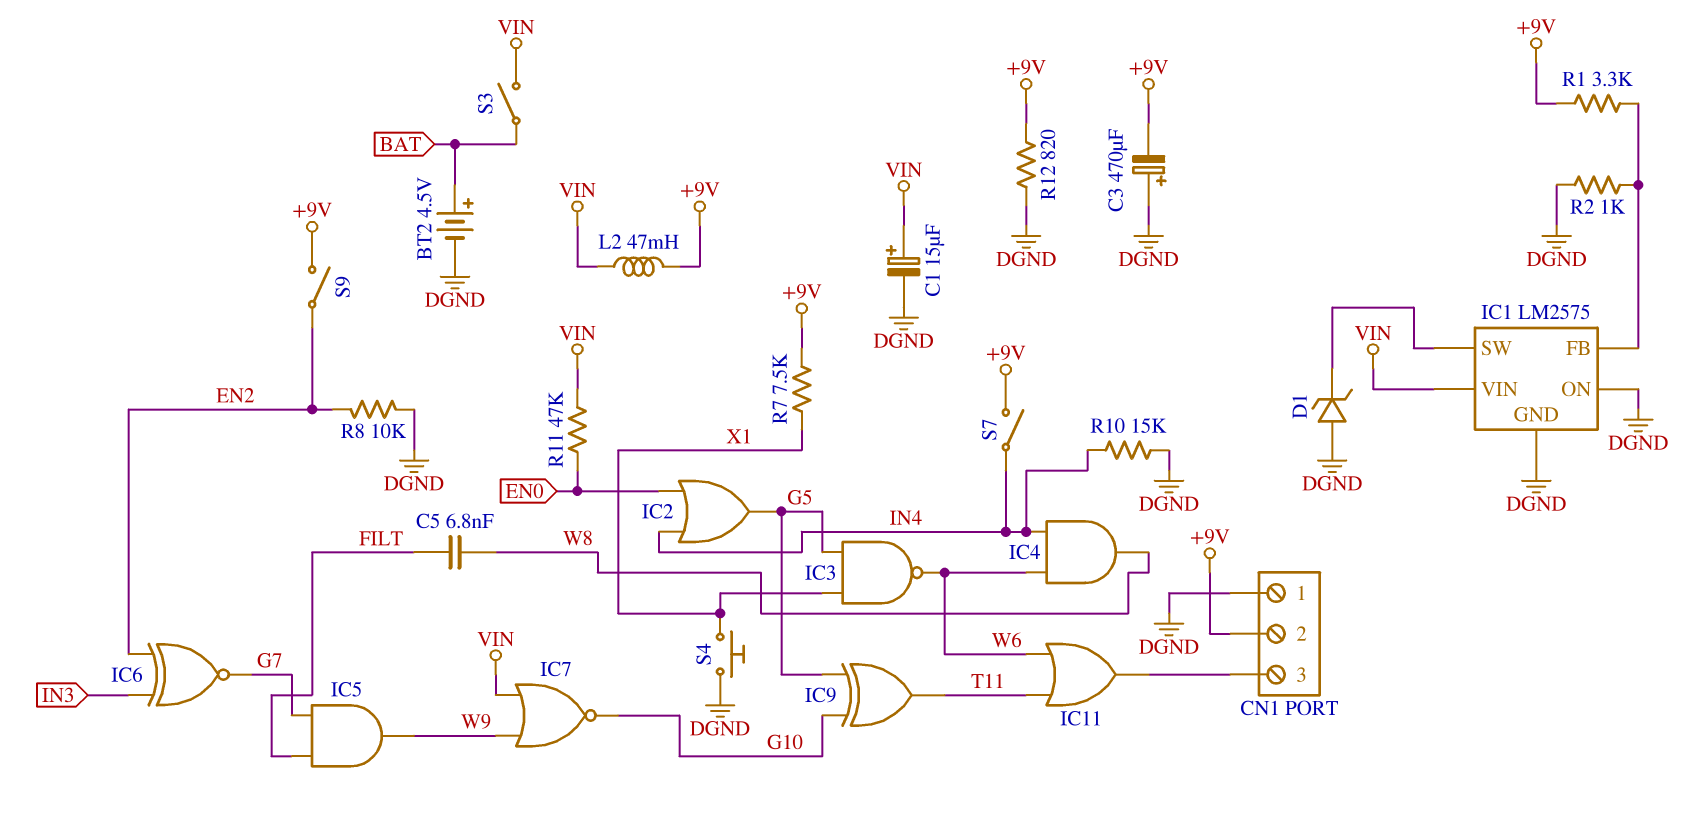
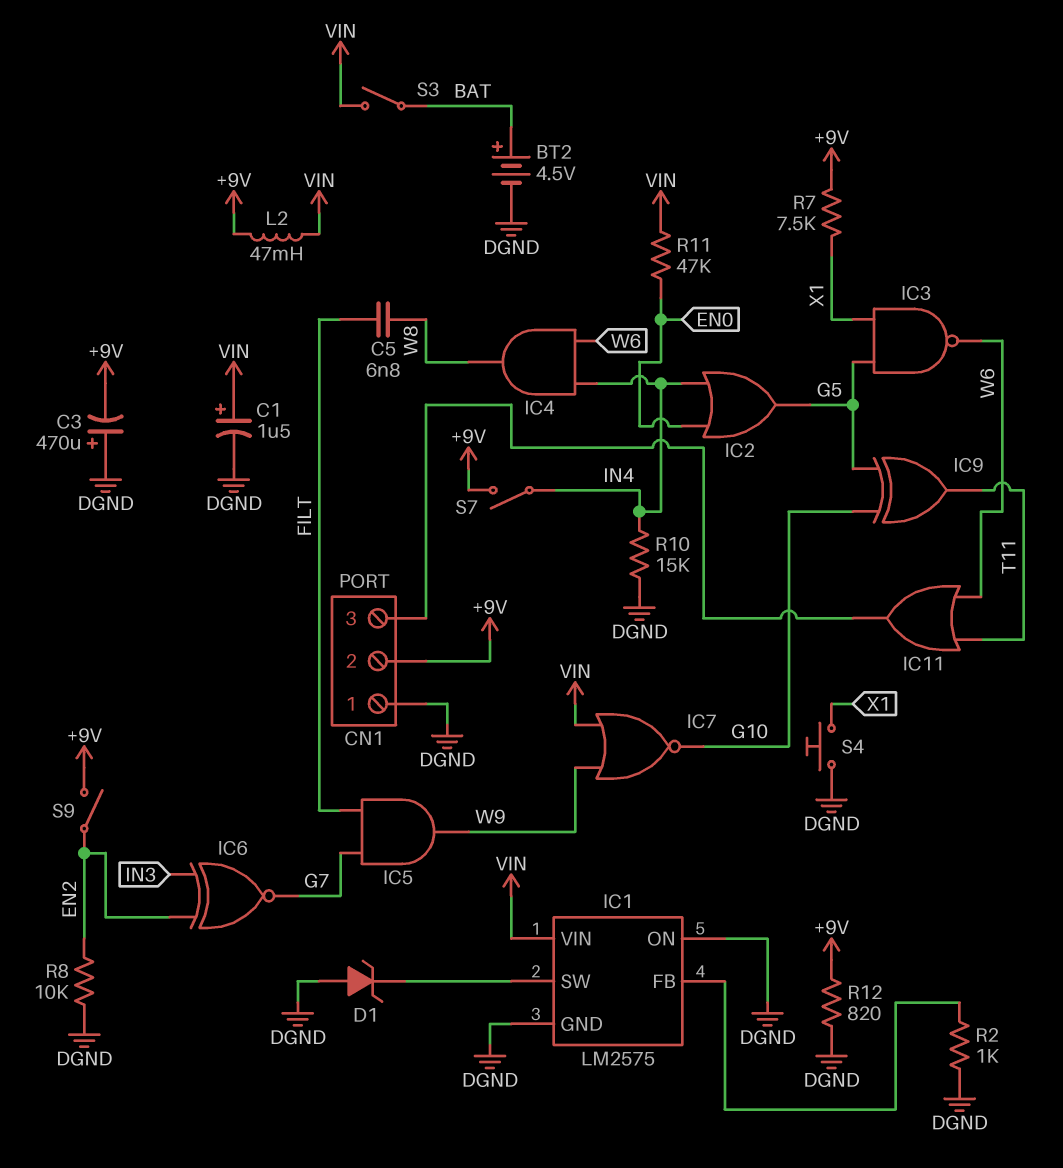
C1: 15uF (plus VIN, minus DGND) -> 1.5uF (plus VIN, minus DGND)
R1: 3.3k (+9V, IC1/FB) -> none

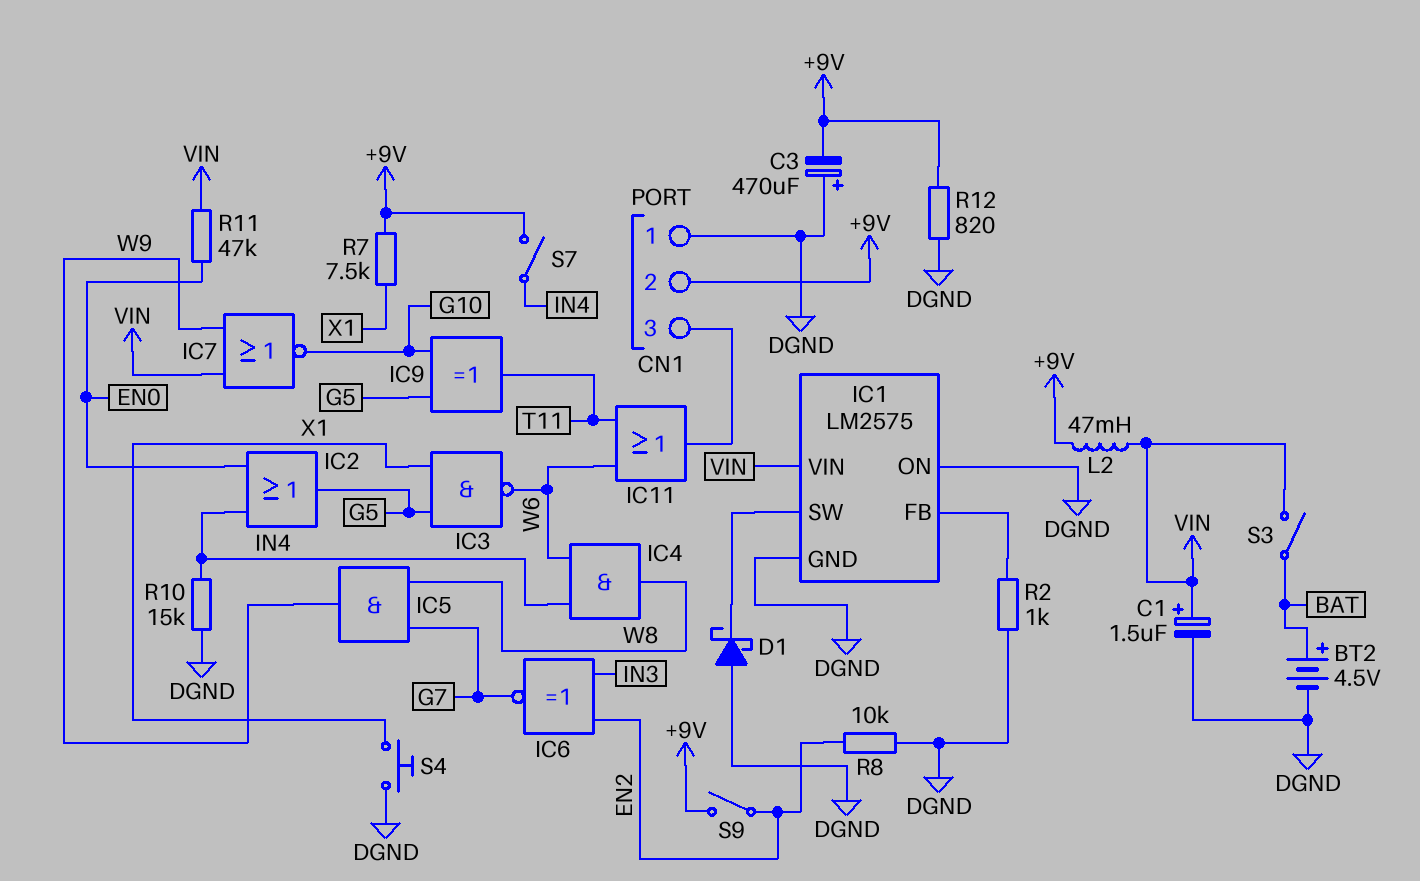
C5: 6.8nF (FILT, W8) -> none
D1: zener (A DGND, K IC1/SW) -> schottky (A DGND, K IC1/SW)
IC5: AND (in FILT, in G7, out W9) -> AND (in G7, in W8, out W9)

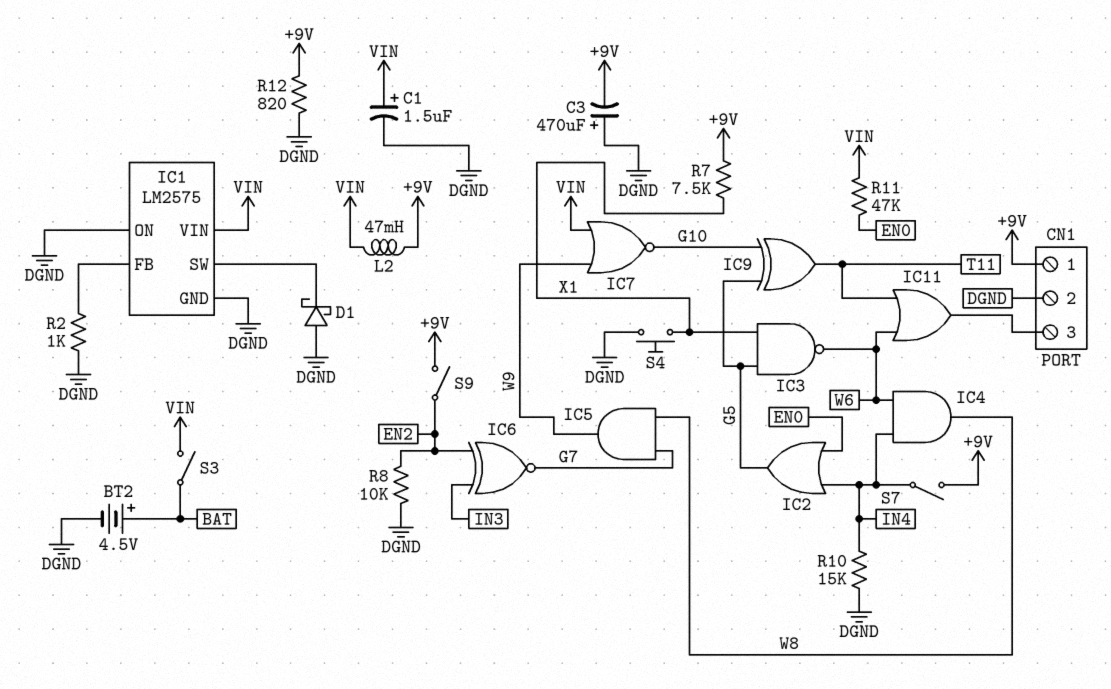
CN1 pin 1: DGND -> +9V
CN1 pin 2: +9V -> DGND

